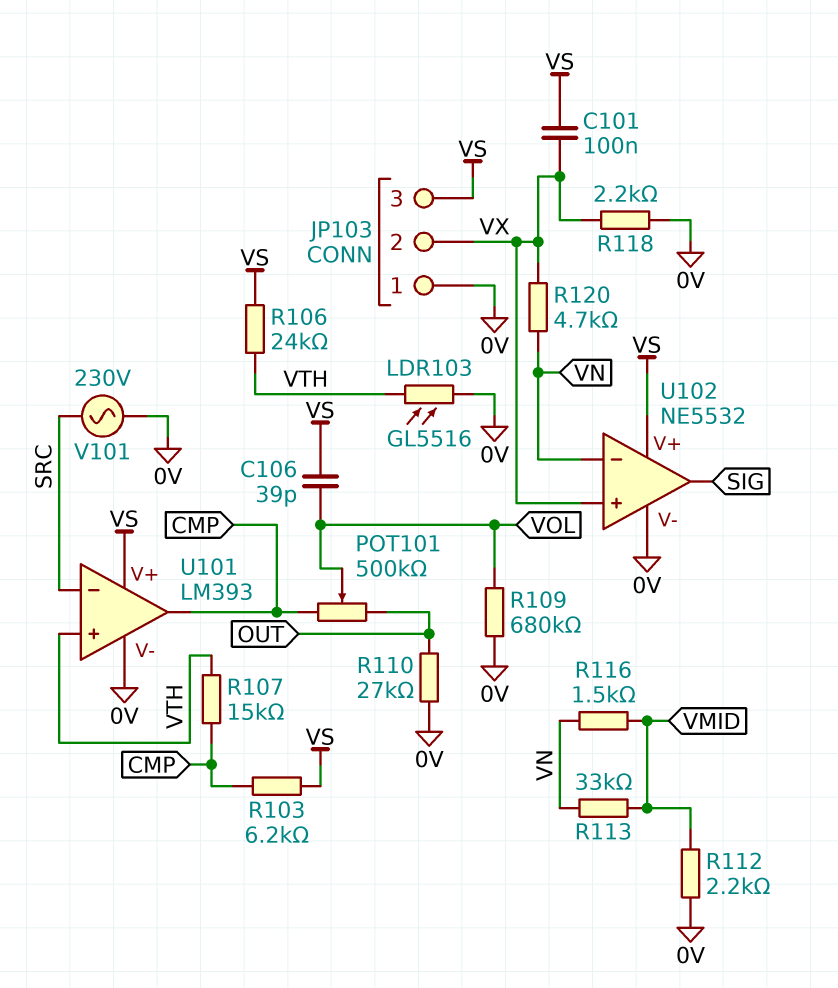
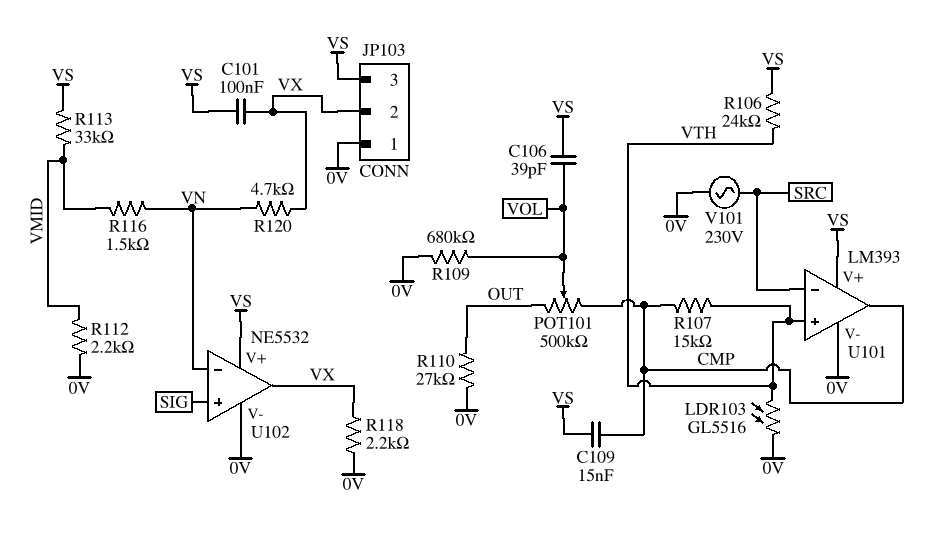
C109: none -> 15nF (CMP, VS)
R103: 6.2k (CMP, VS) -> none
R113: 33k (VMID, VN) -> 33k (VMID, VS)
U102 pin in+: VX -> SIG
U102 pin out: SIG -> VX

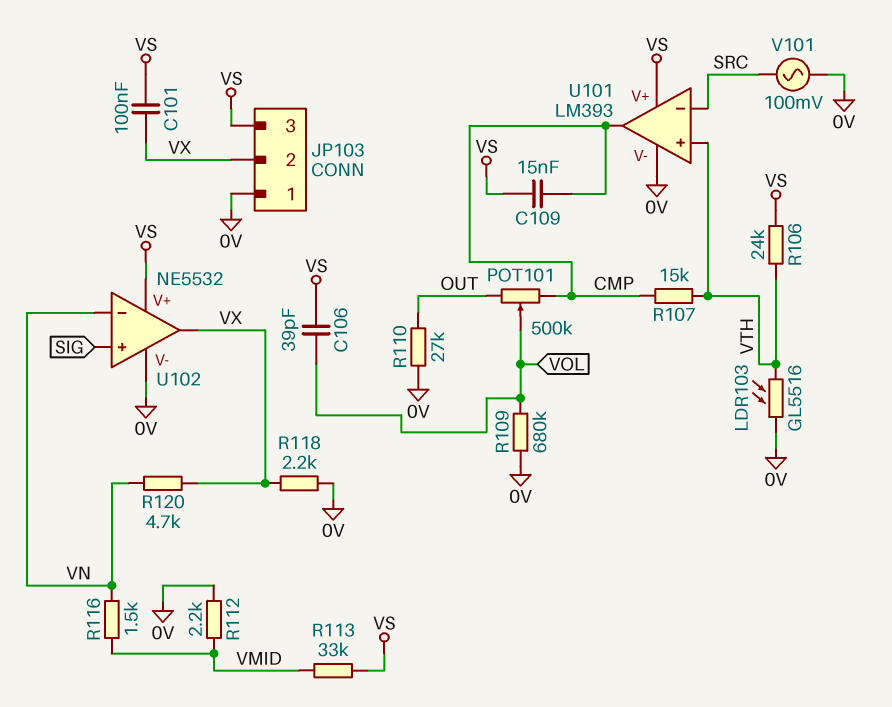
V101: AC 230V (0V, SRC) -> AC 100mV (0V, SRC)

